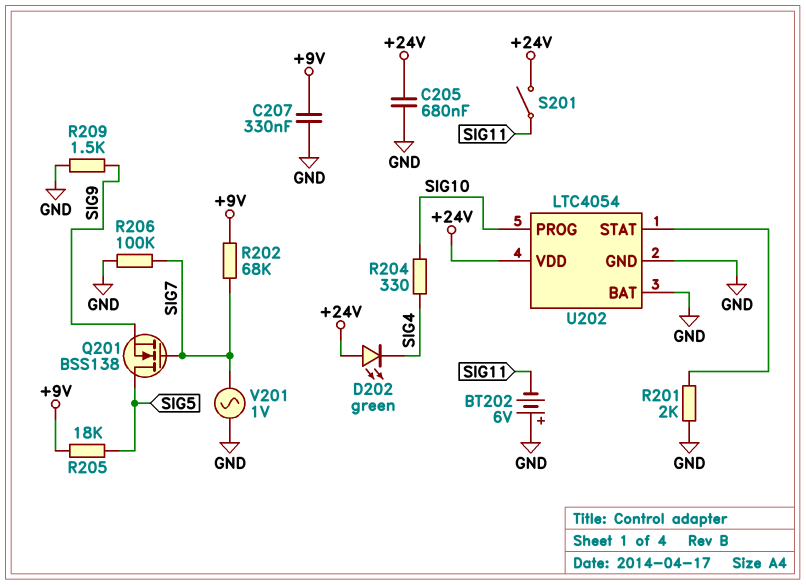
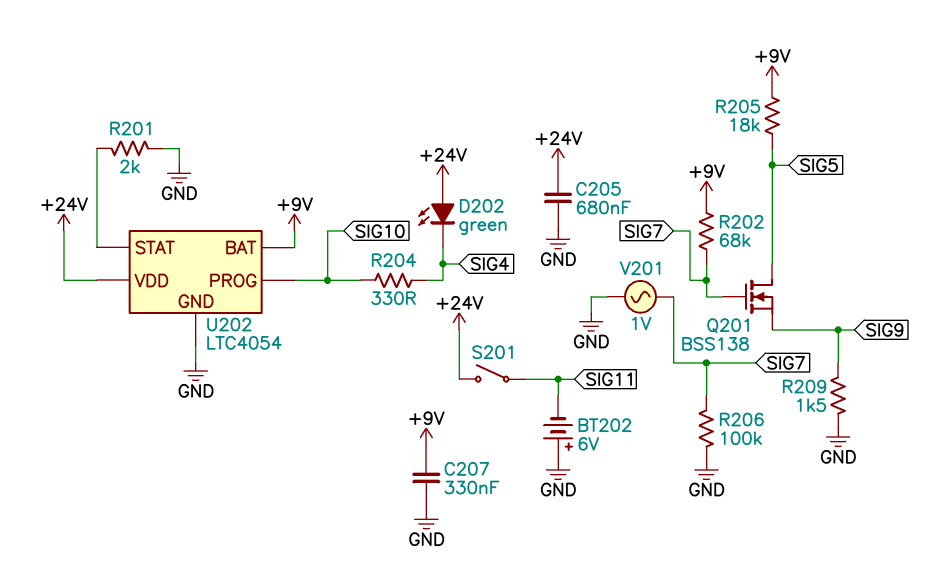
U202 pin BAT: GND -> +9V

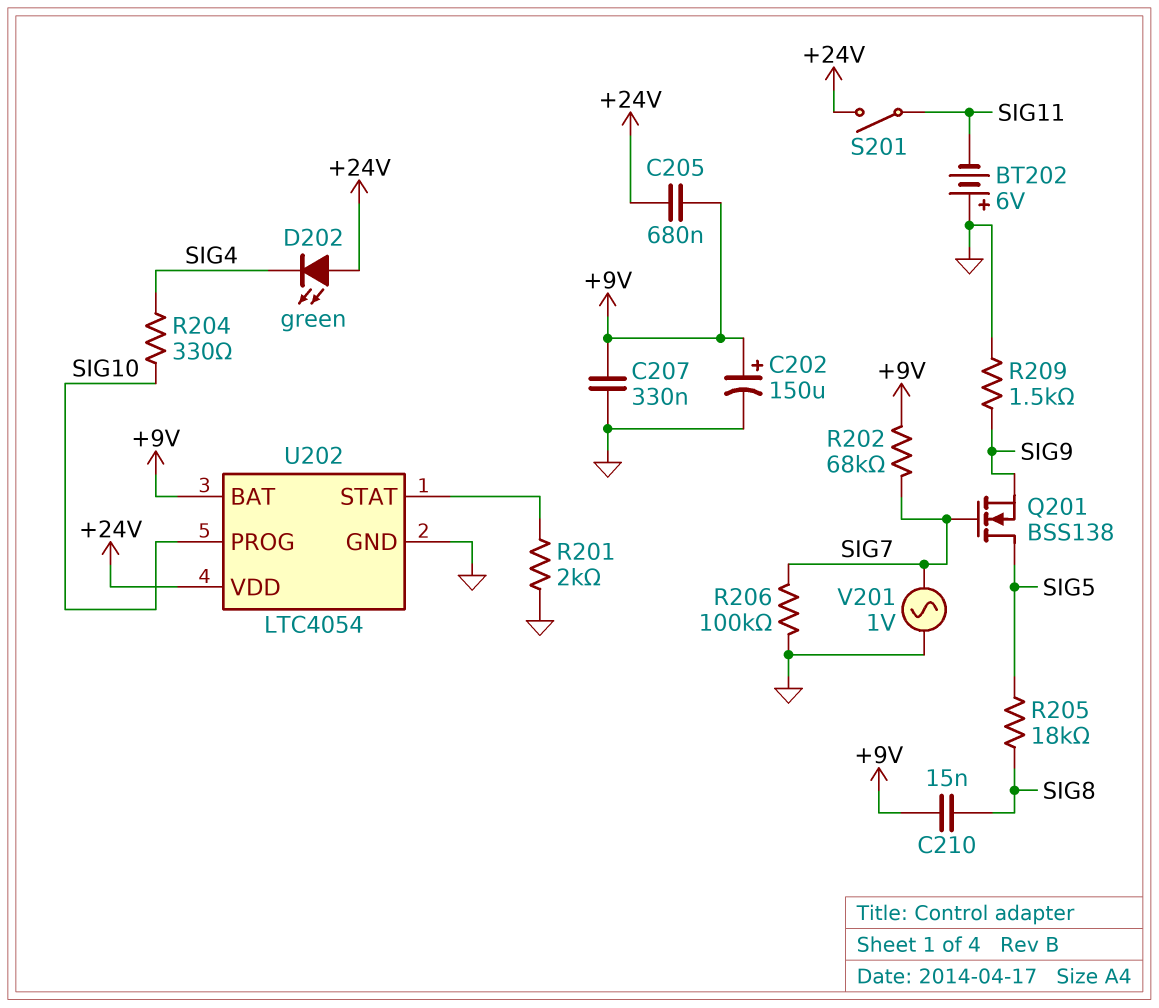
C202: none -> 150uF (plus +9V, minus GND)
C205: 680nF (+24V, GND) -> 680nF (+9V, +24V)
C210: none -> 15nF (+9V, SIG8)
R205: 18k (+9V, SIG5) -> 18k (SIG5, SIG8)

